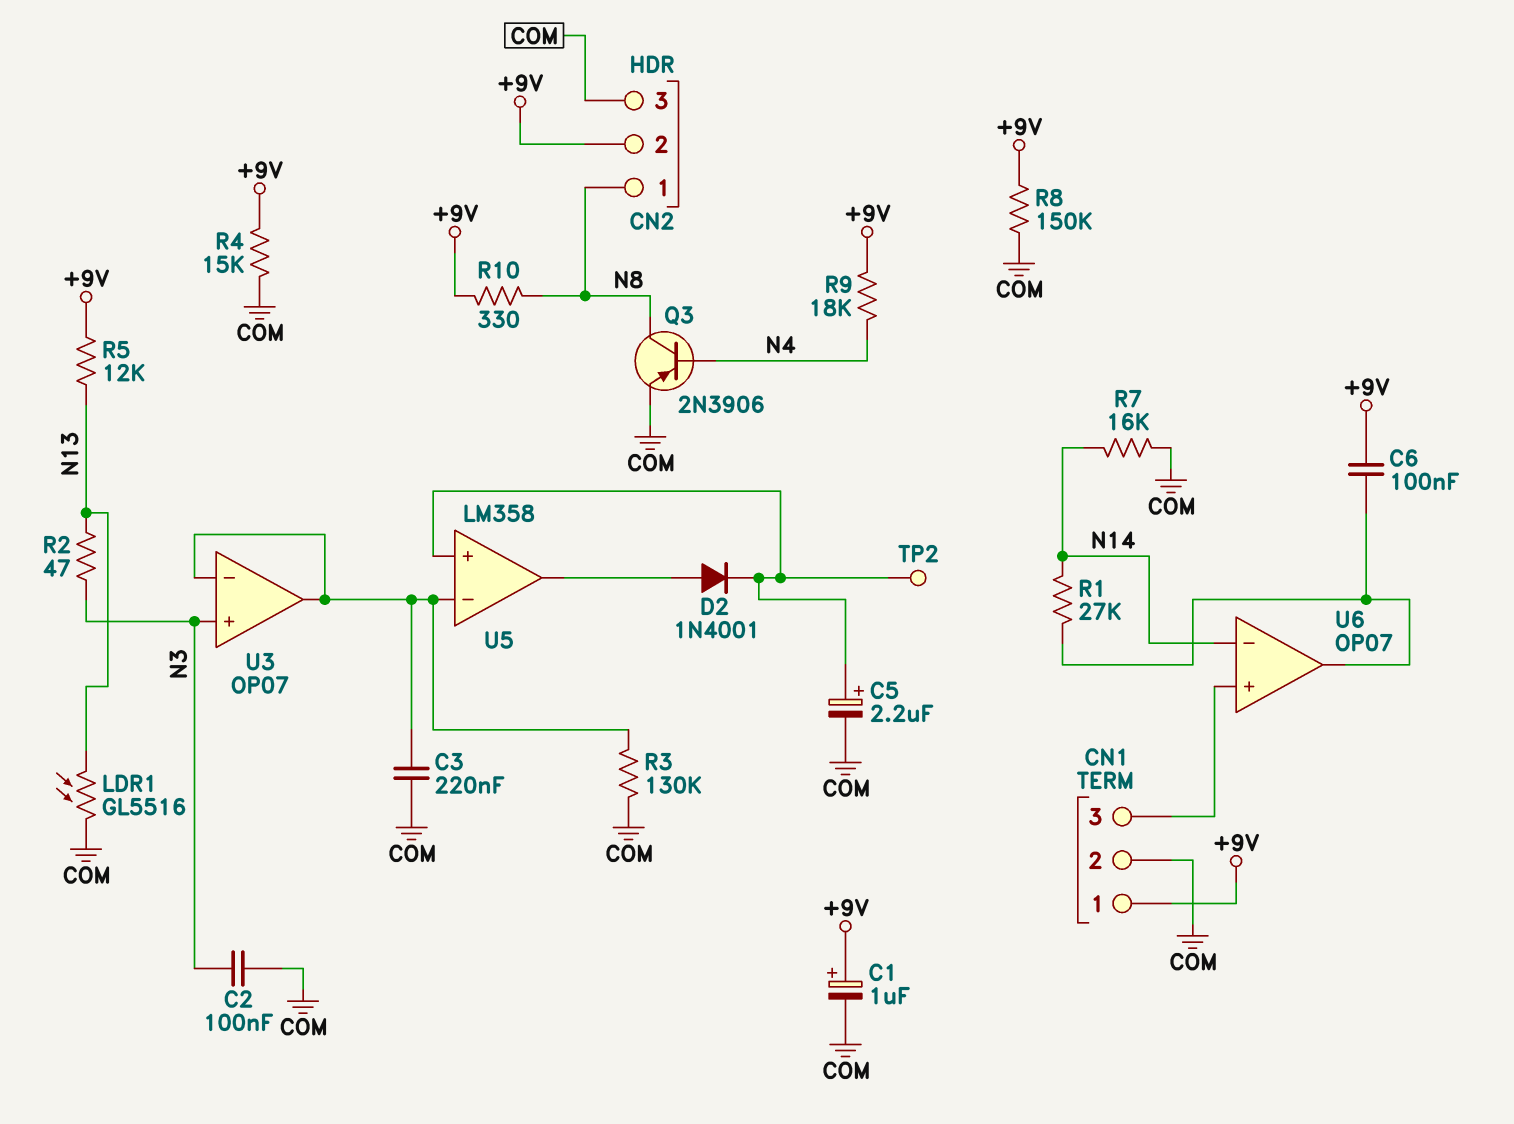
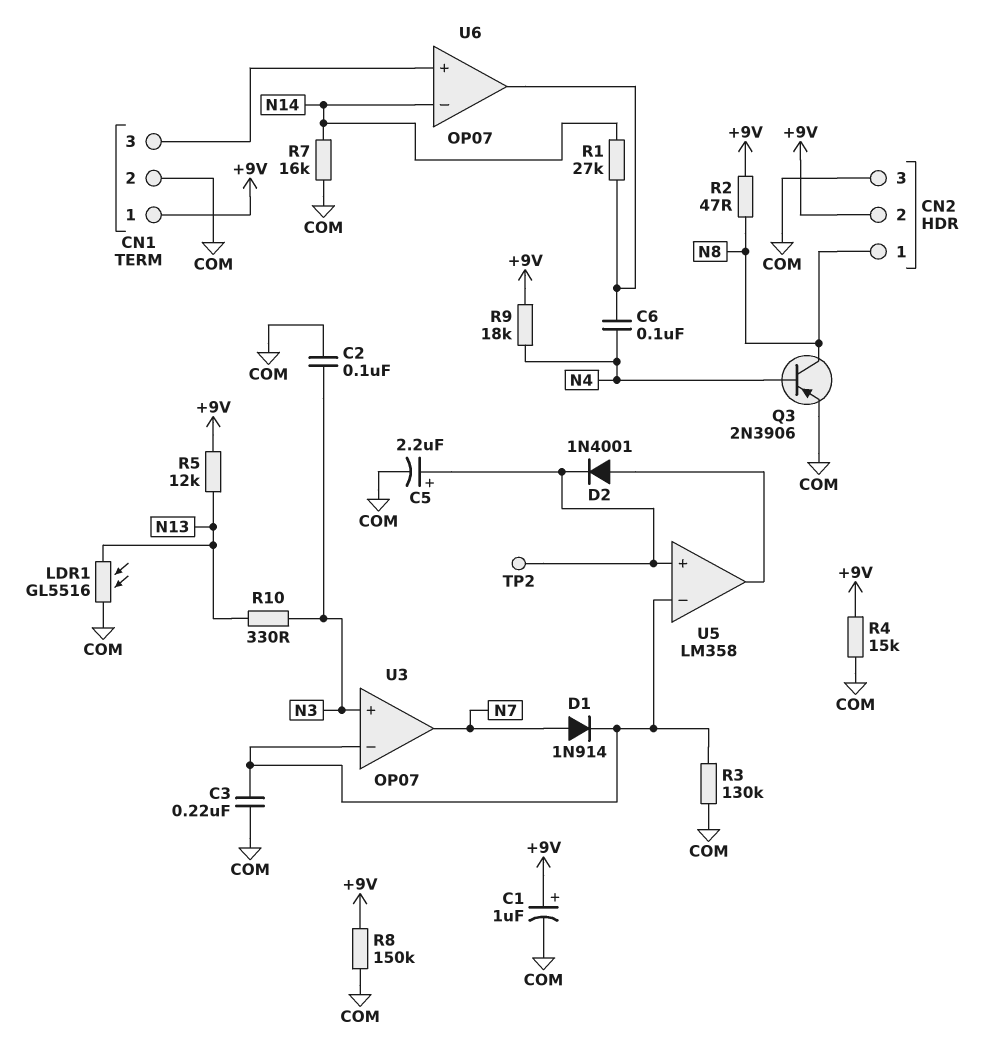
C6: 100nF (+9V, U6/out) -> 100nF (N4, U6/out)
D1: none -> diode 1N914 (A N7, K U3/in-)
R2: 47 (N3, N13) -> 47 (+9V, N8)
R10: 330 (+9V, N8) -> 330 (N3, N13)
U3 pin out: U3/in- -> N7

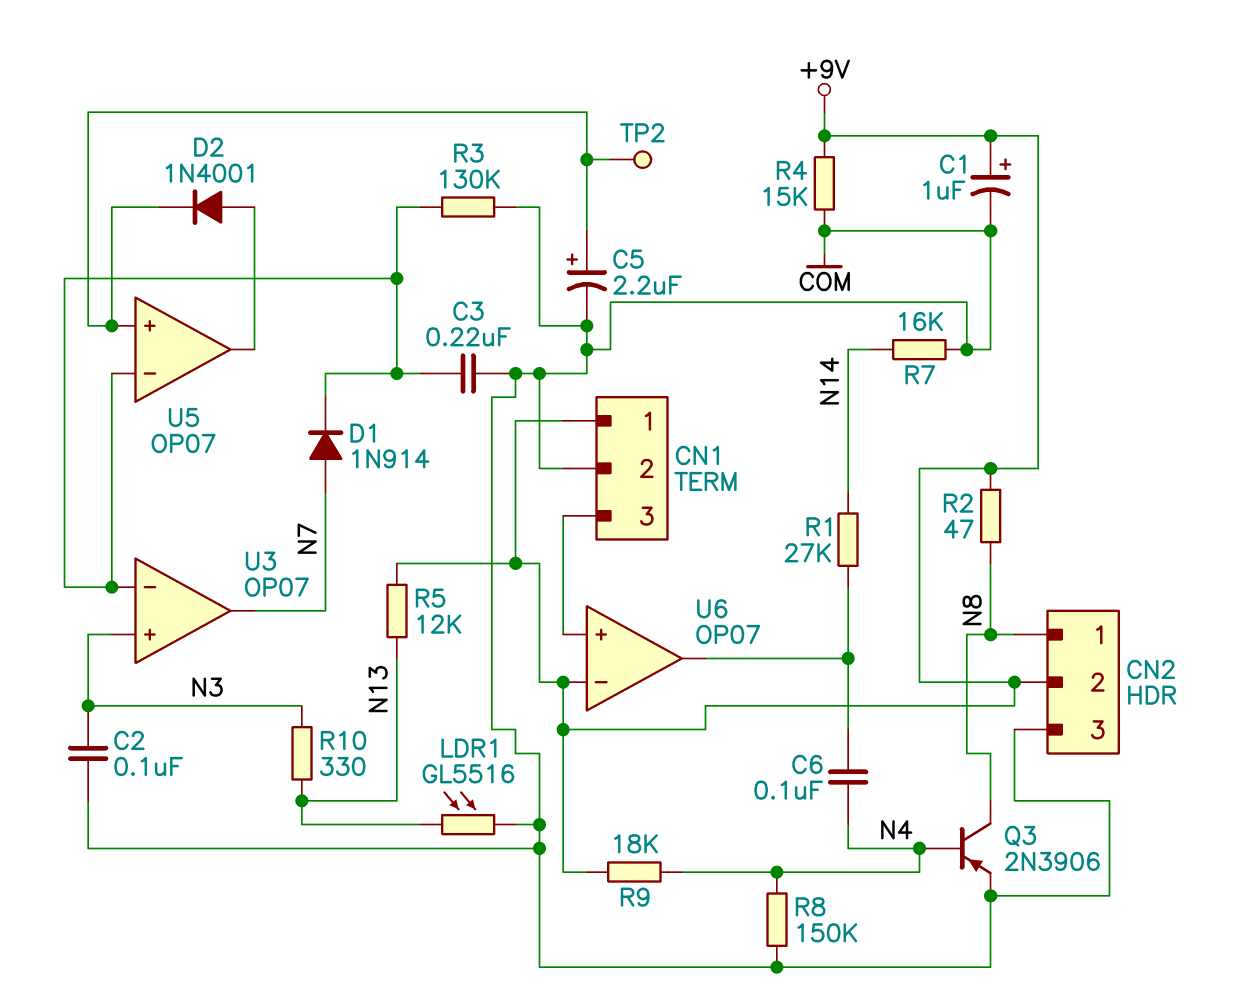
R8: 150k (+9V, COM) -> 150k (COM, N4)
U5: LM358 -> OP07
U6 pin in-: N14 -> +9V

